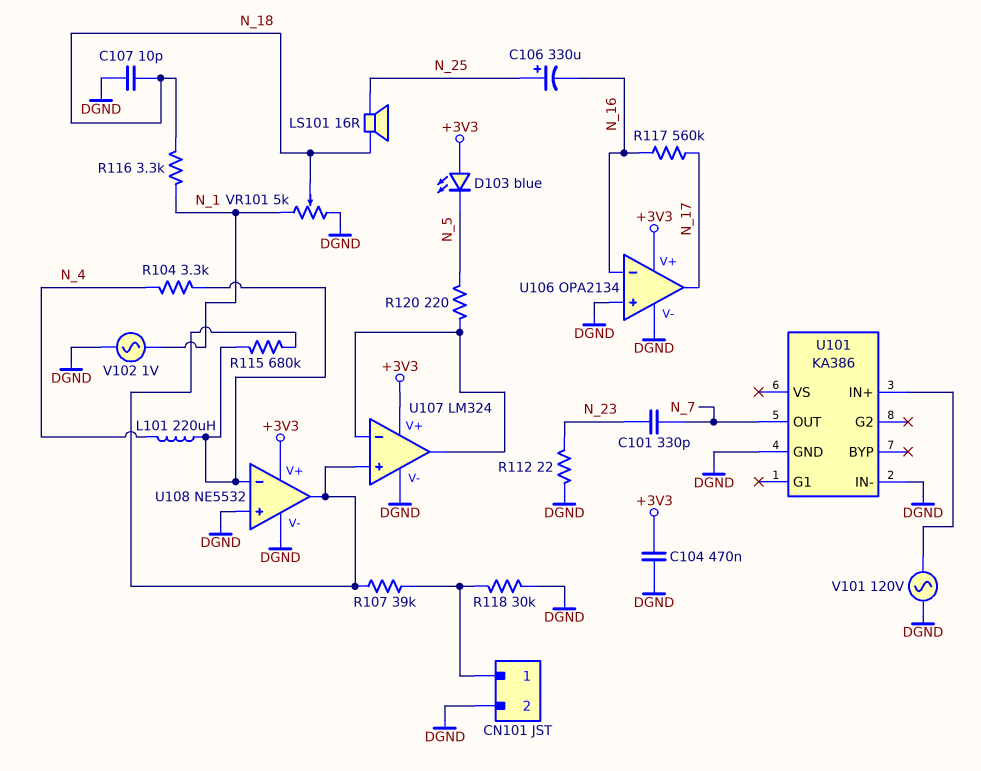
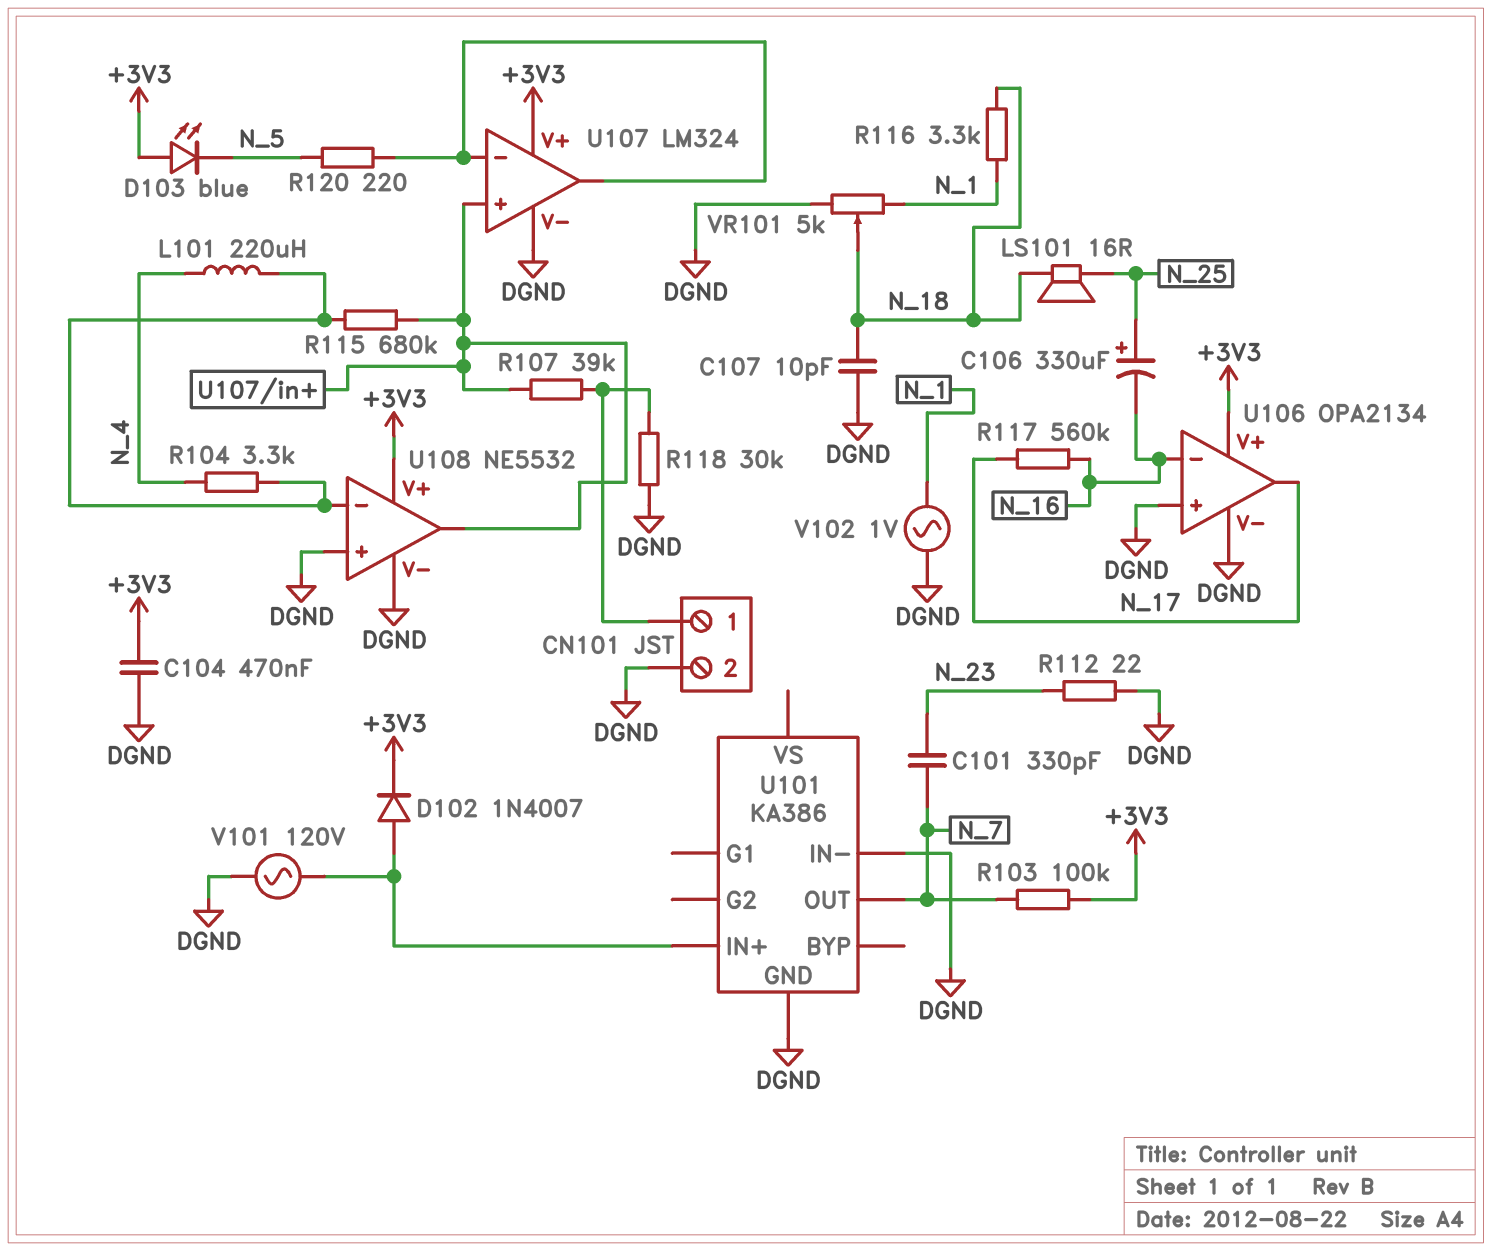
D102: none -> diode 1N4007 (A U101/IN+, K +3V3)
R103: none -> 100k (+3V3, N_7)

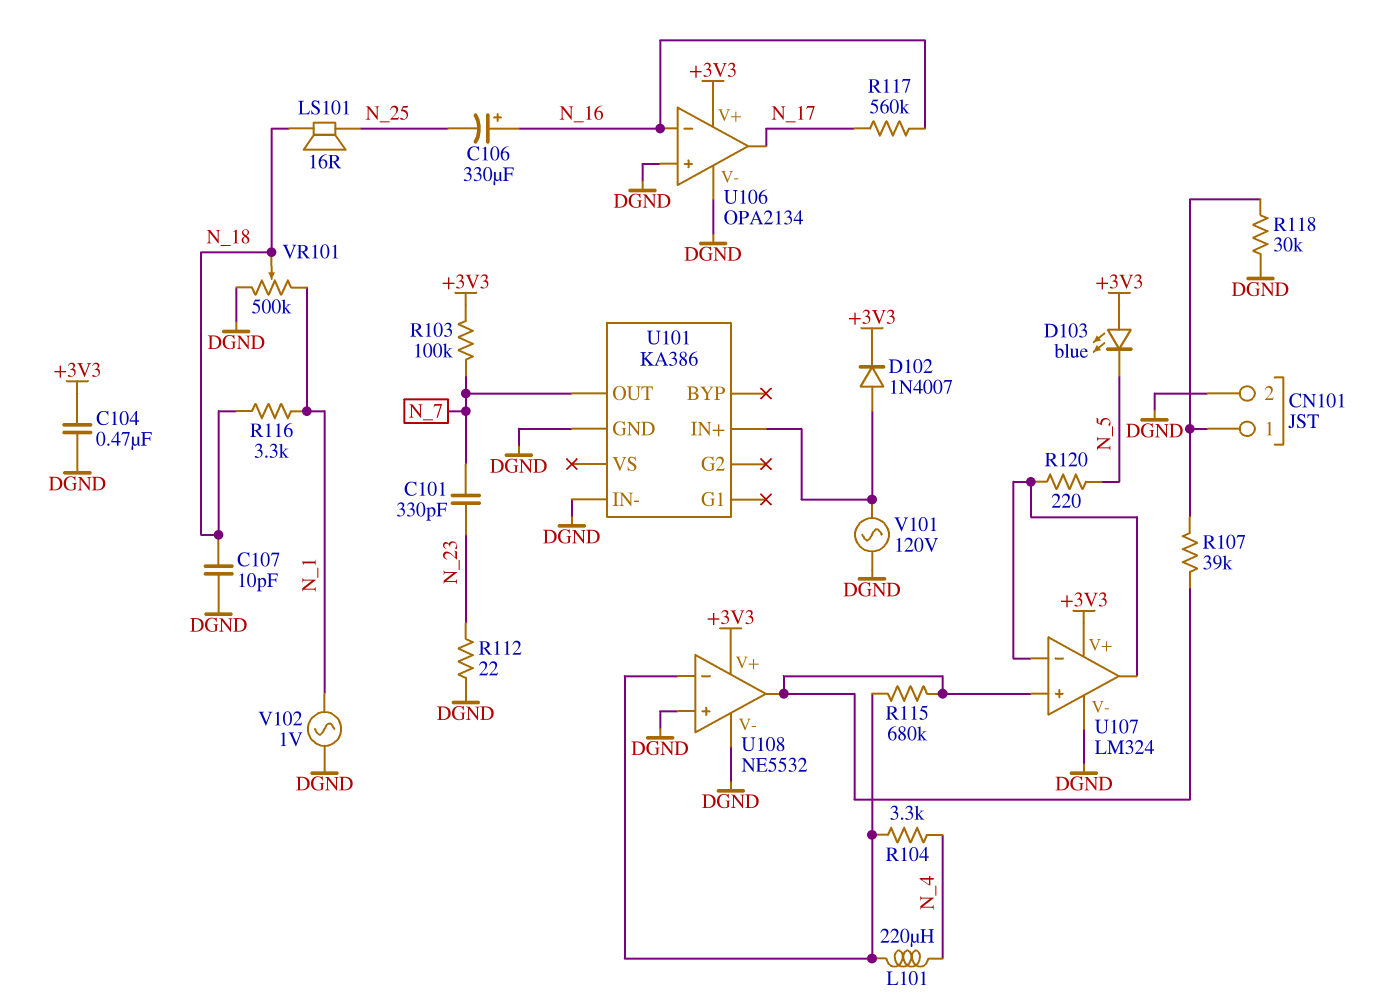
C106: 330uF (plus N_25, minus N_16) -> 330uF (plus N_16, minus N_25)
VR101: 5k (DGND, N_1, wiper N_18) -> 500k (DGND, N_1, wiper N_18)

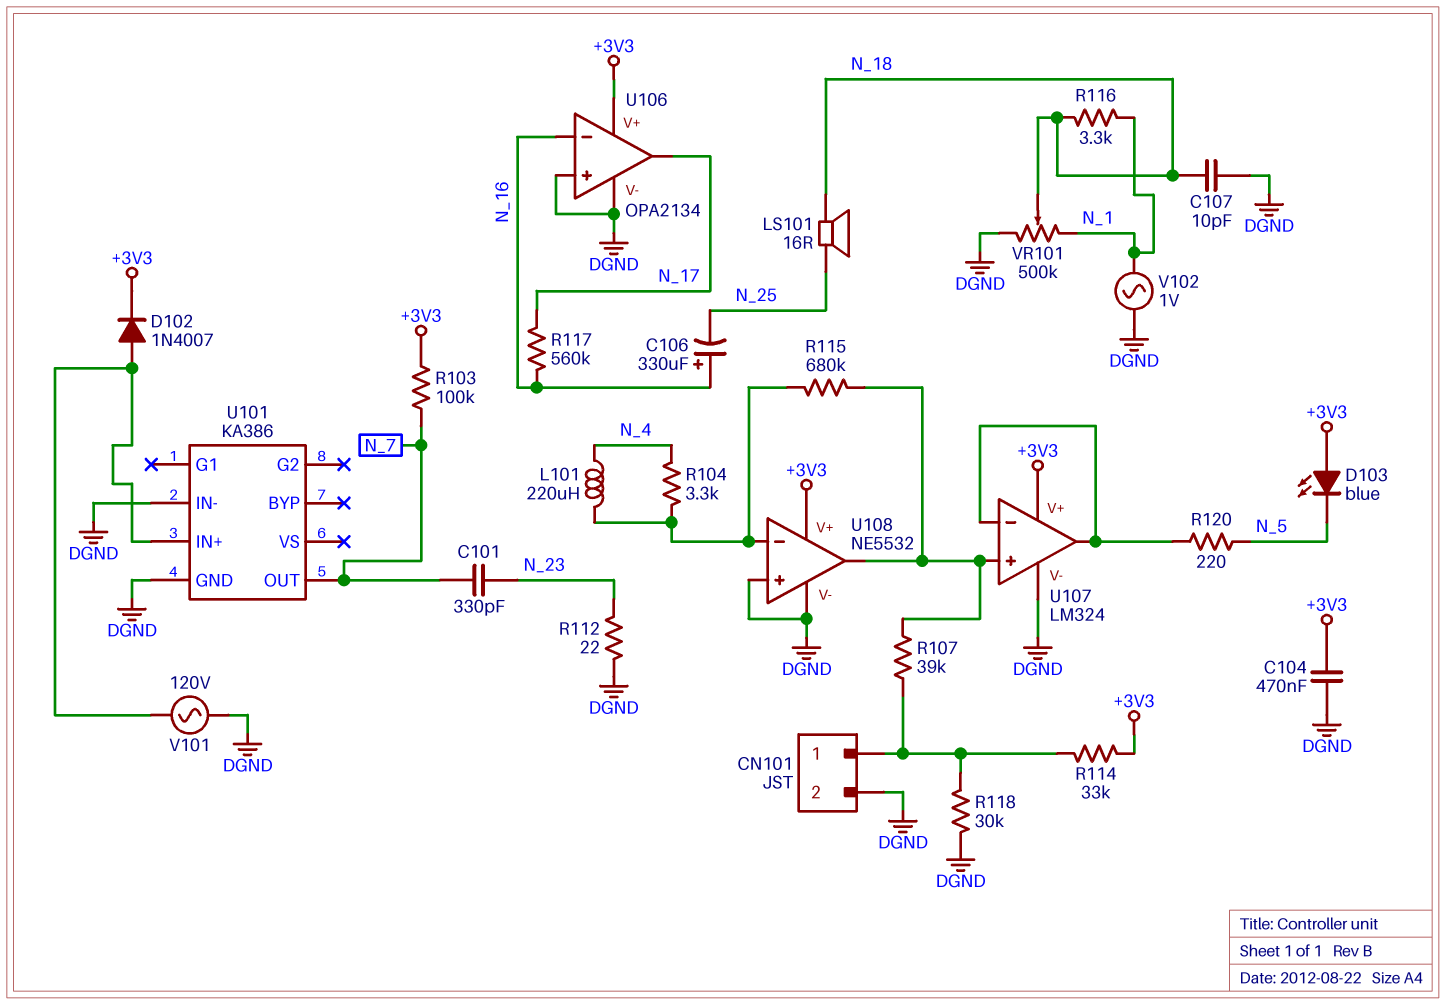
R114: none -> 33k (+3V3, CN101/1)

